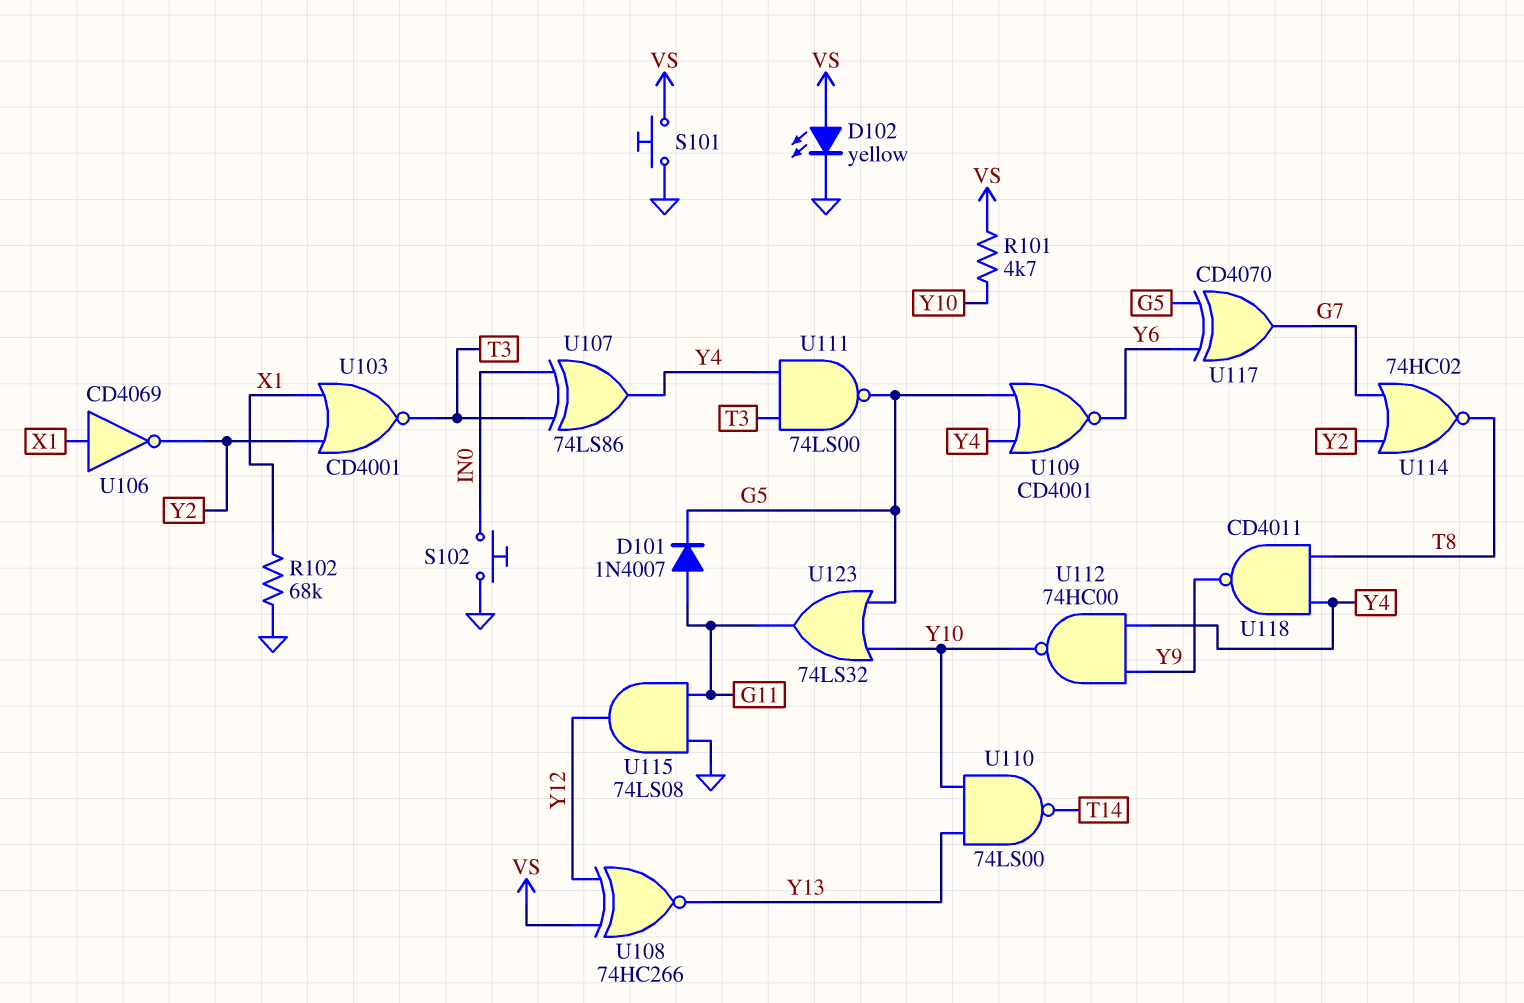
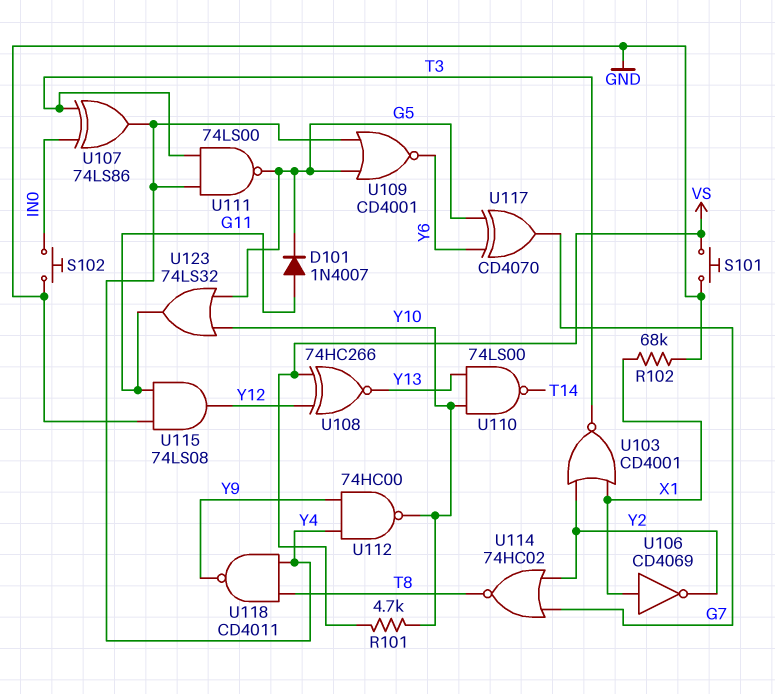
D102: LED yellow (A VS, K GND) -> none

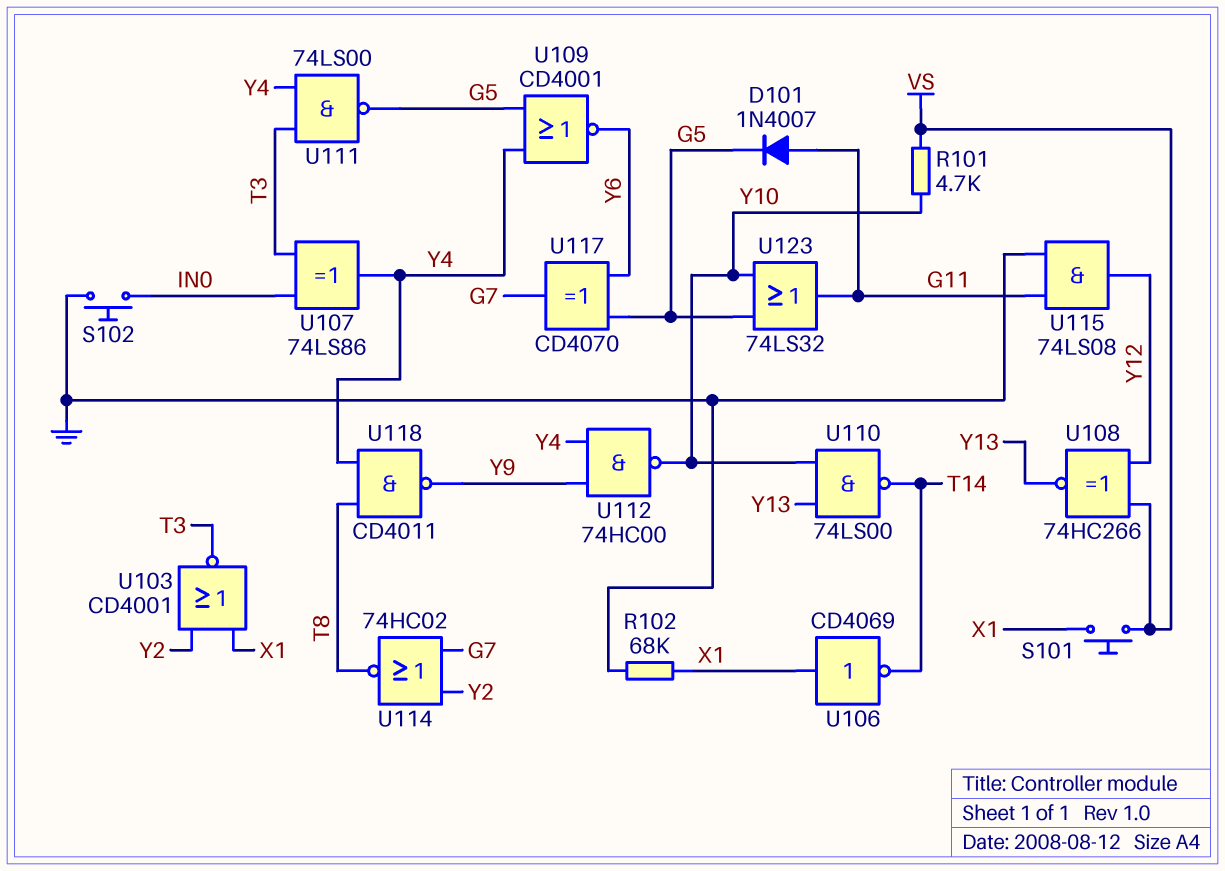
S101: button (GND, VS) -> button (VS, X1)
U106: NOT CD4069 (in X1, out Y2) -> NOT CD4069 (in X1, out T14)

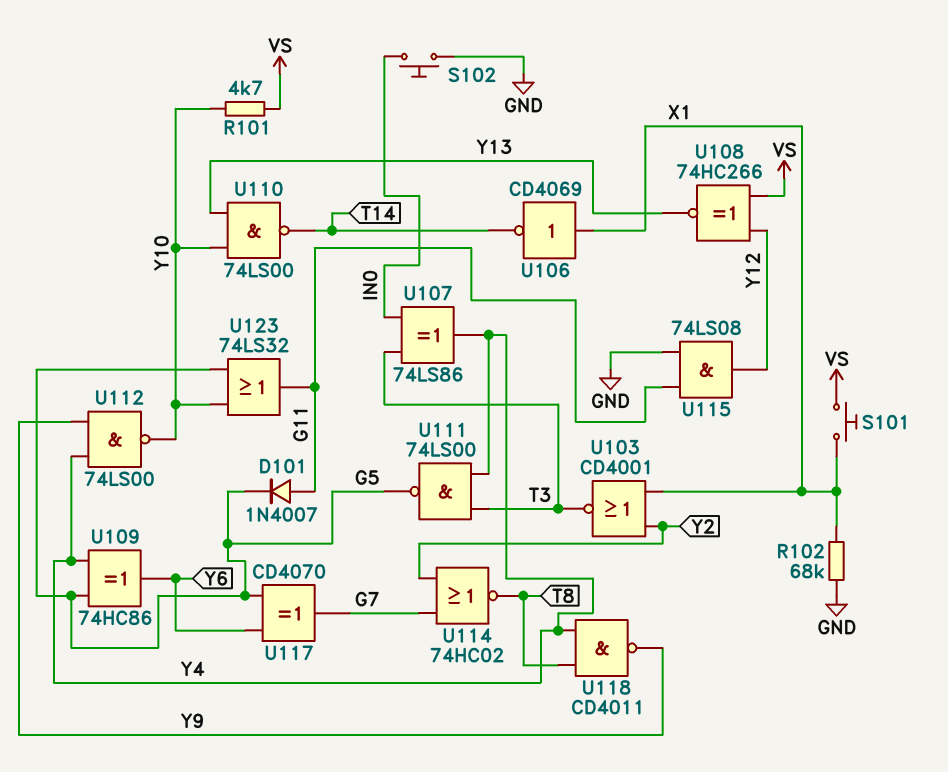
U109: NOR CD4001 (in G5, in Y4, out Y6) -> XOR 74HC86 (in G5, in Y4, out Y6)
U112: NAND 74HC00 (in Y4, in Y9, out Y10) -> NAND 74LS00 (in Y4, in Y9, out Y10)

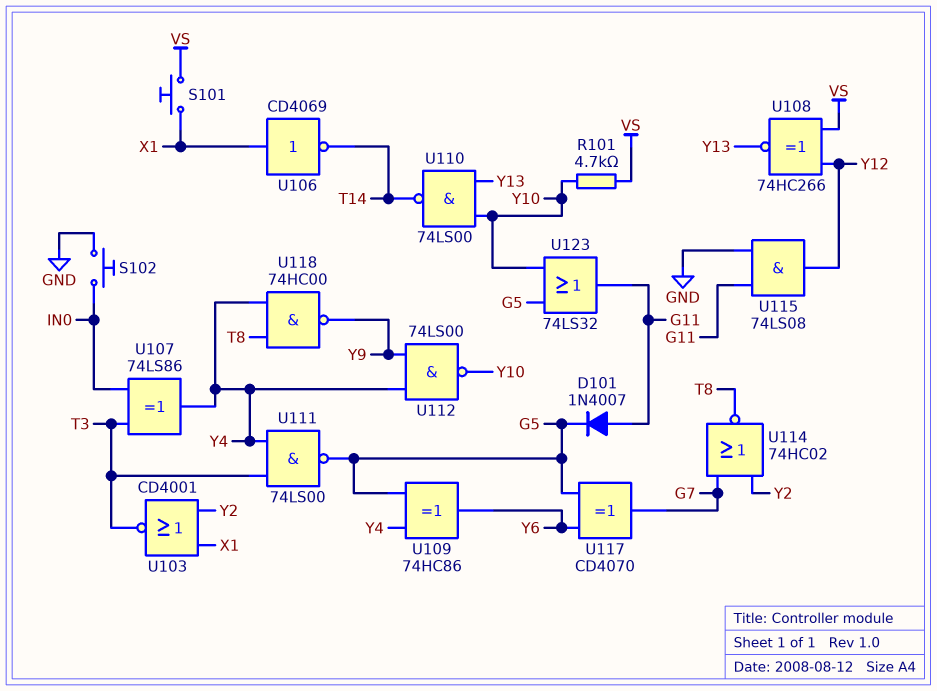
R102: 68k (GND, X1) -> none
U118: NAND CD4011 (in T8, in Y4, out Y9) -> NAND 74HC00 (in T8, in Y4, out Y9)

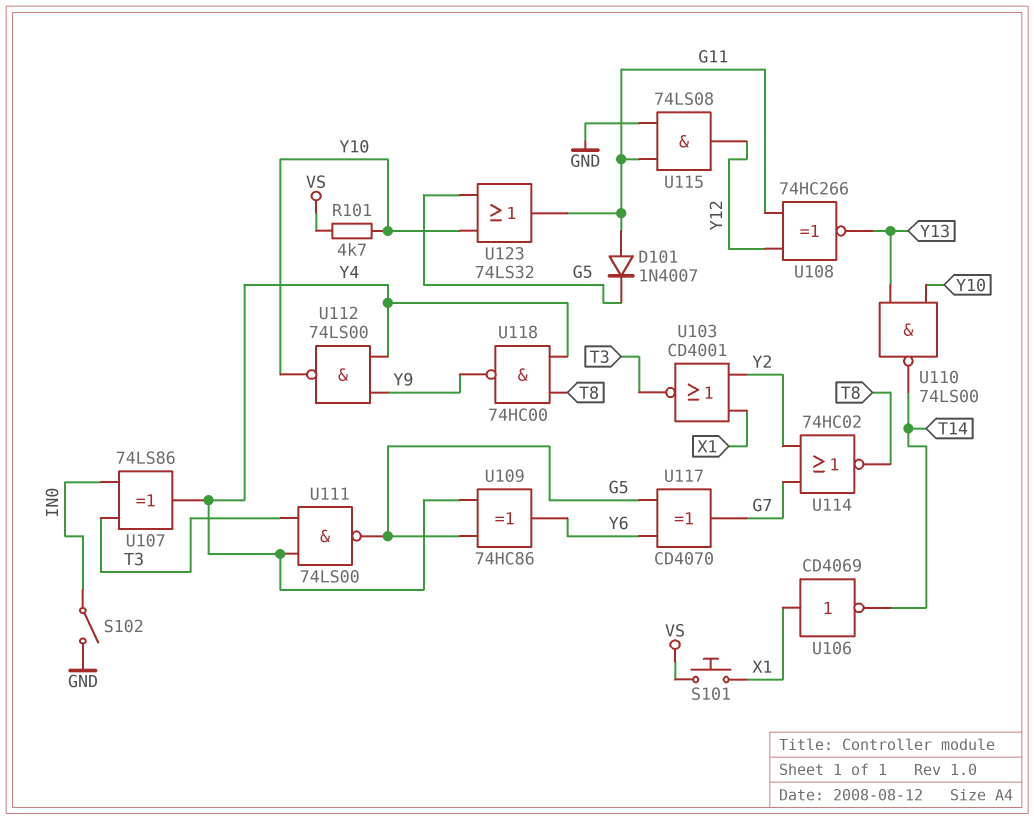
S102: button (GND, IN0) -> switch (GND, IN0)
U108: XNOR 74HC266 (in VS, in Y12, out Y13) -> XNOR 74HC266 (in G11, in Y12, out Y13)

